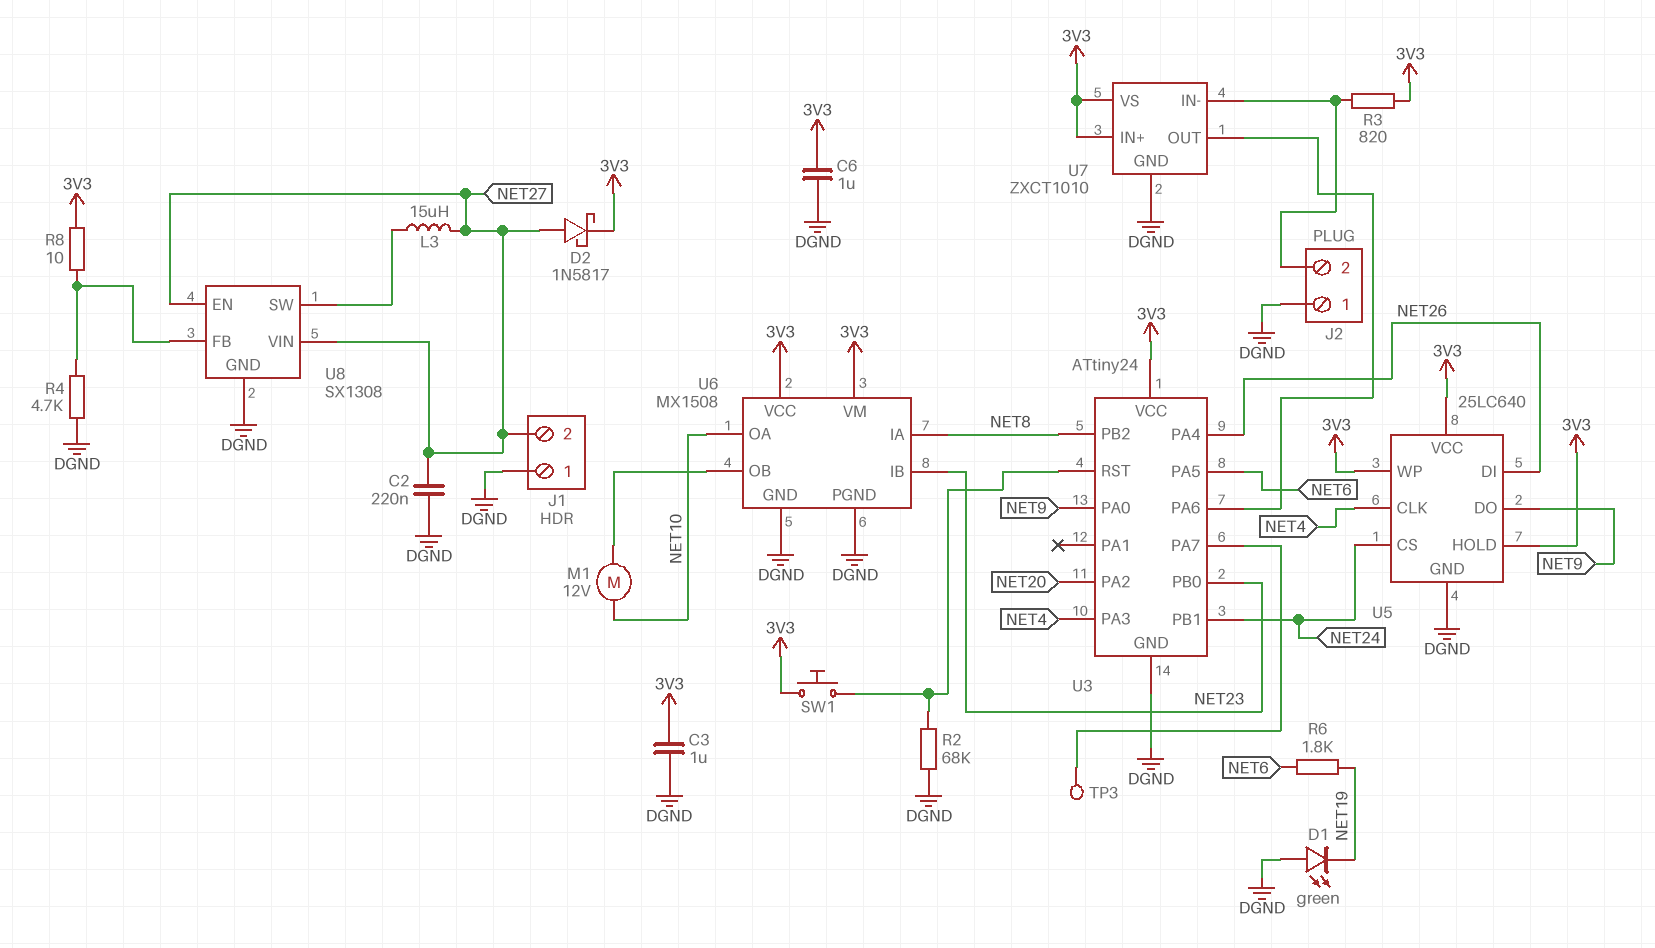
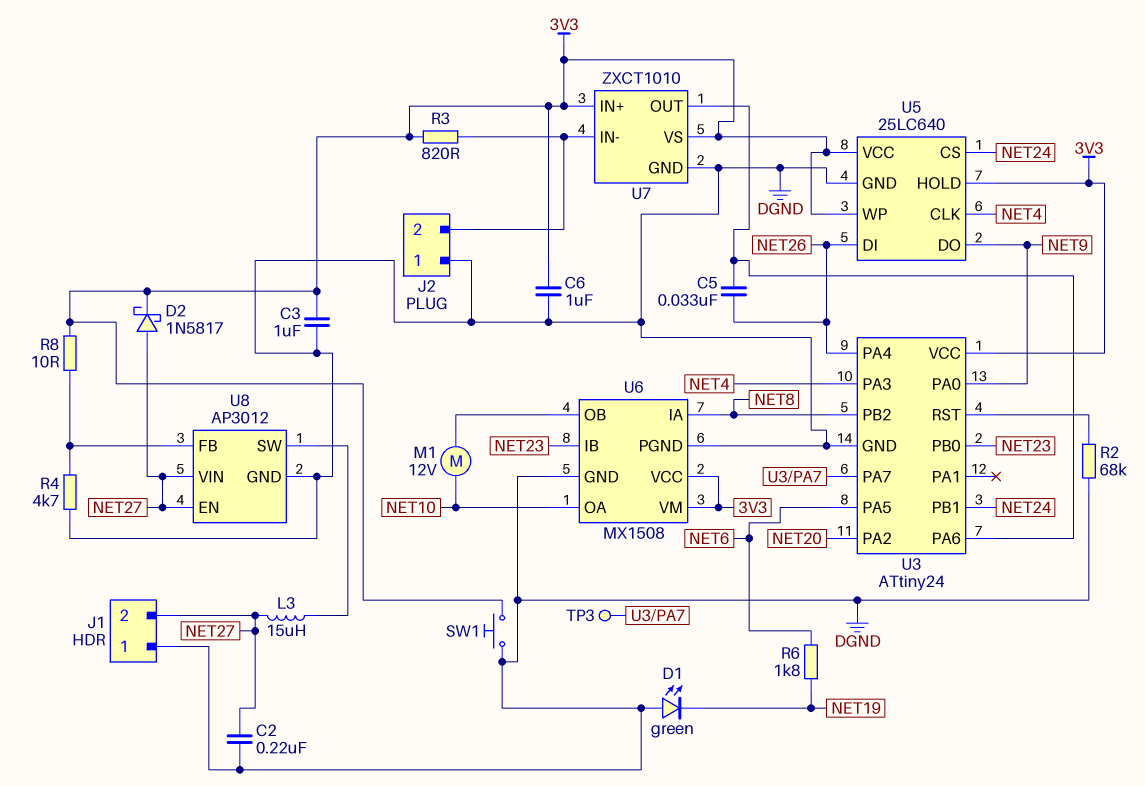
C5: none -> 33nF (NET26, U3/PA6)
SW1: button (3V3, U3/RST) -> button (3V3, DGND)
U8: SX1308 -> AP3012

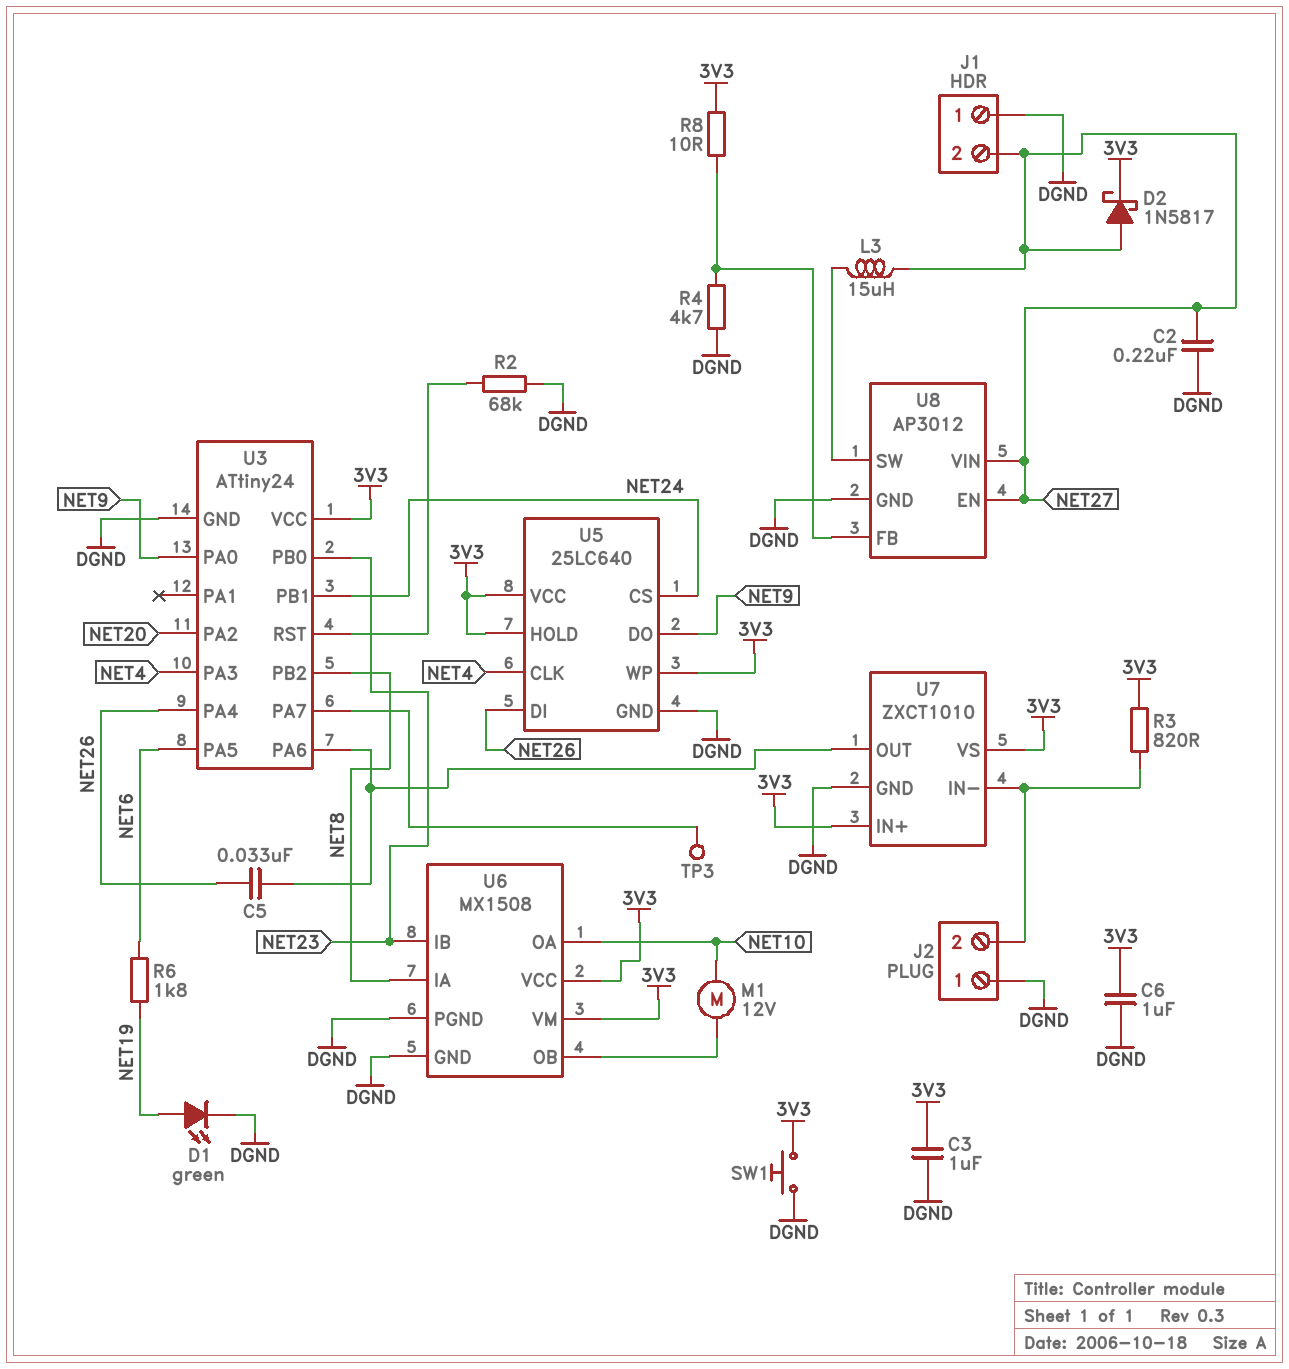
D1: LED green (A DGND, K NET19) -> LED green (A NET19, K DGND)

